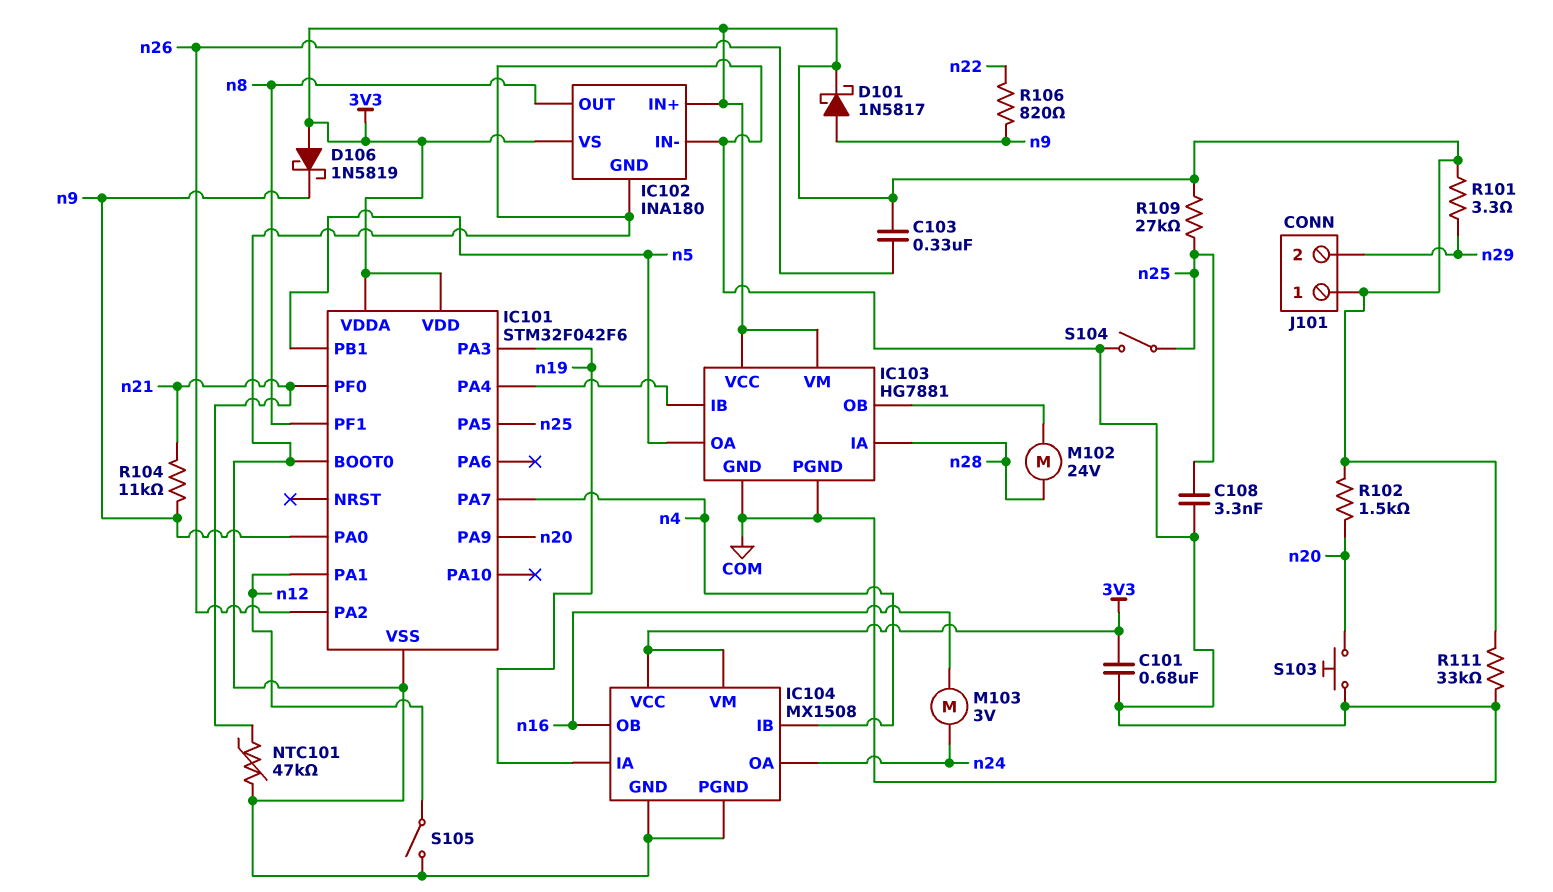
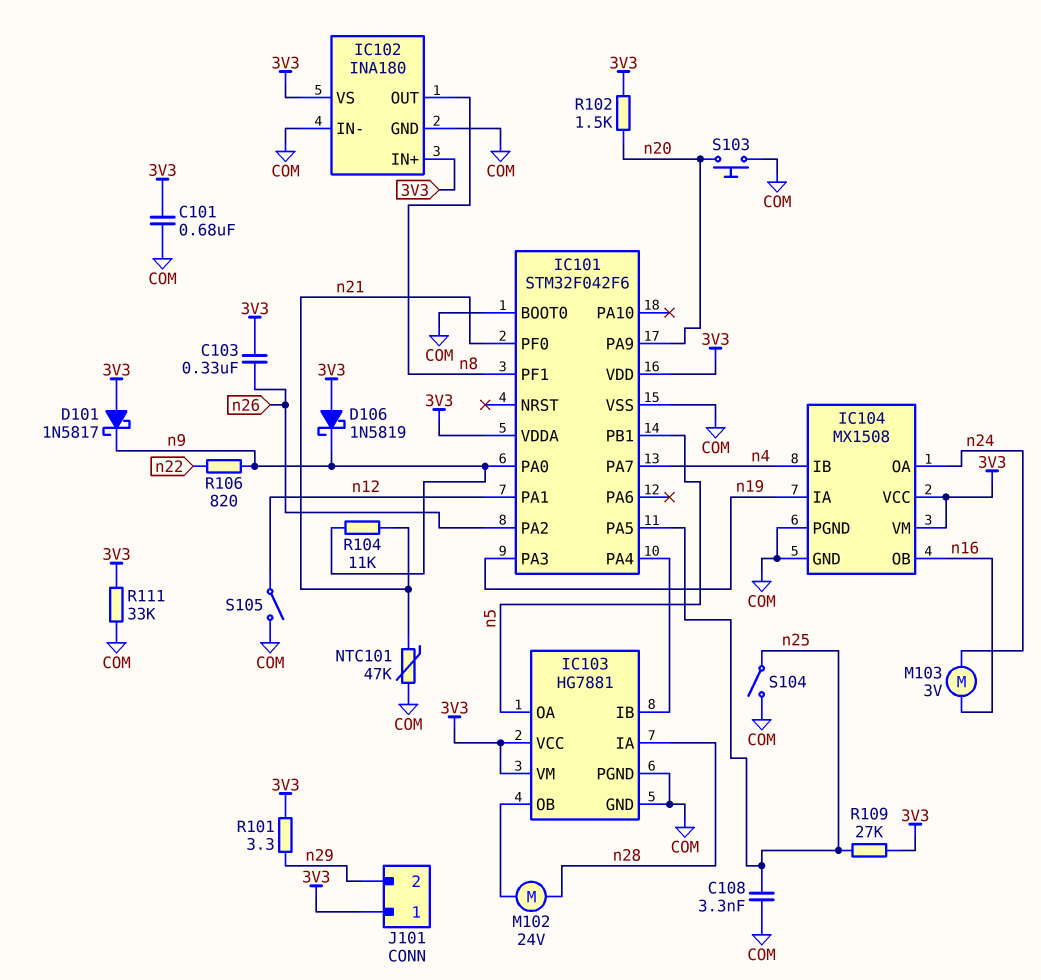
D101: schottky 1N5817 (A n9, K 3V3) -> schottky 1N5817 (A 3V3, K n9)

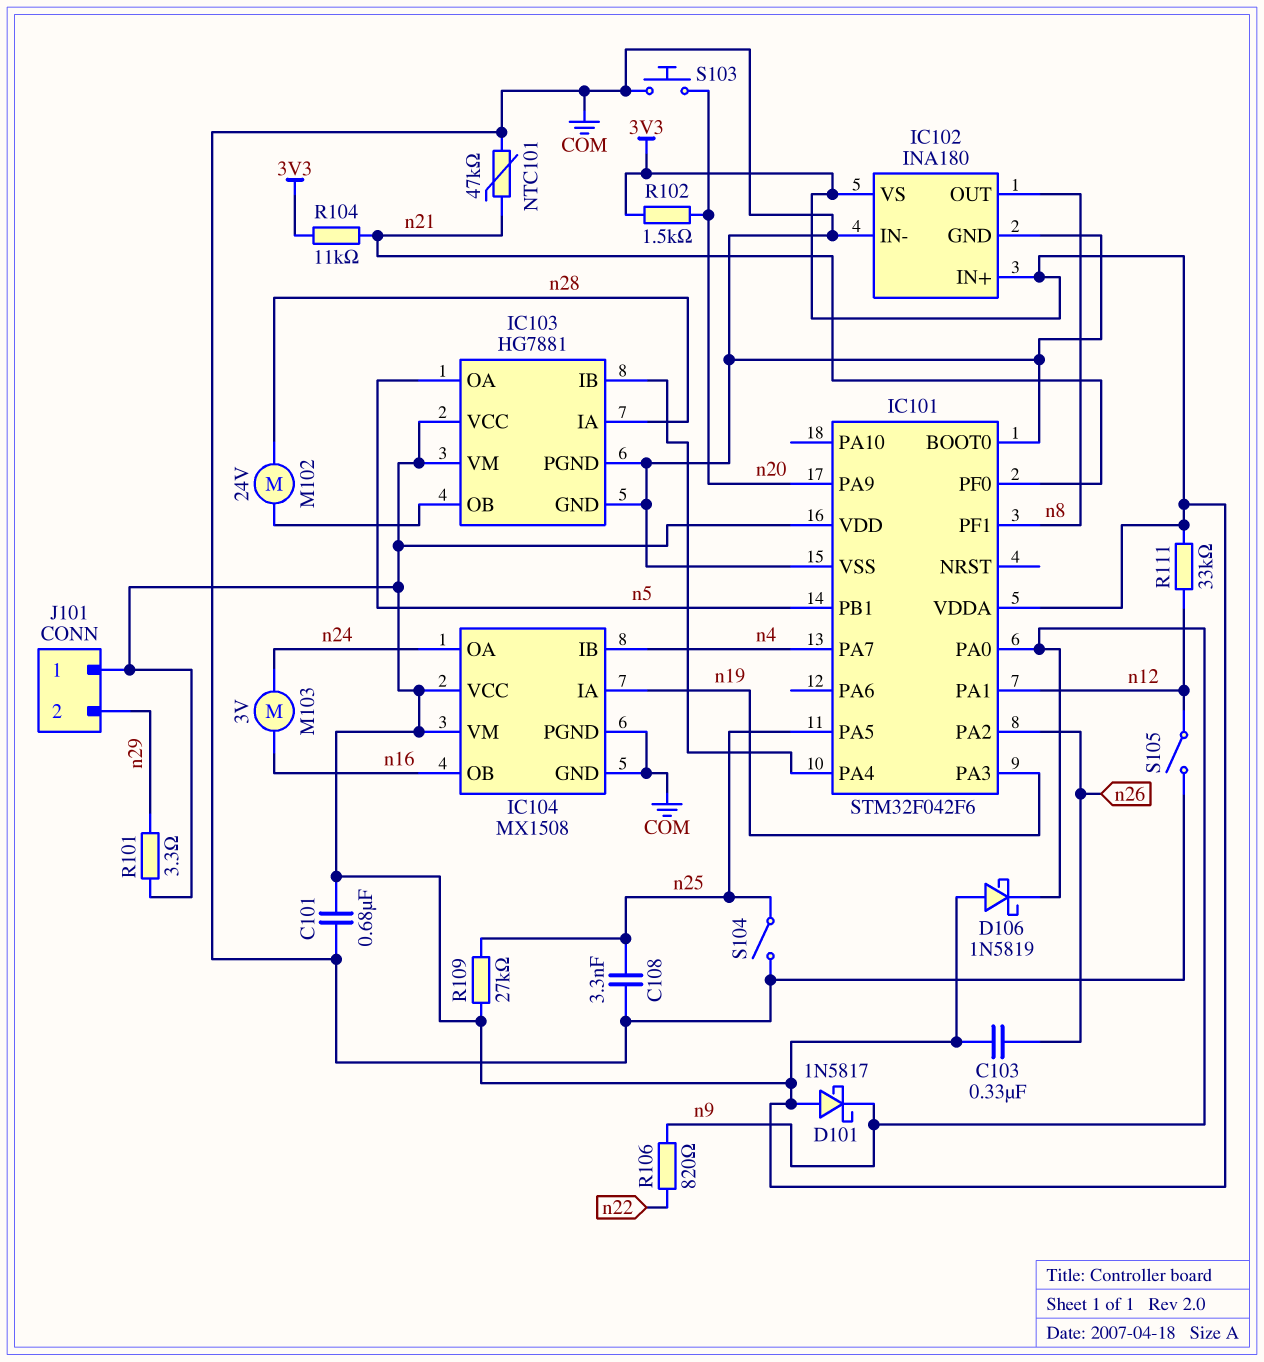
R104: 11k (n9, n21) -> 11k (3V3, n21)
R111: 33k (3V3, COM) -> 33k (3V3, n12)

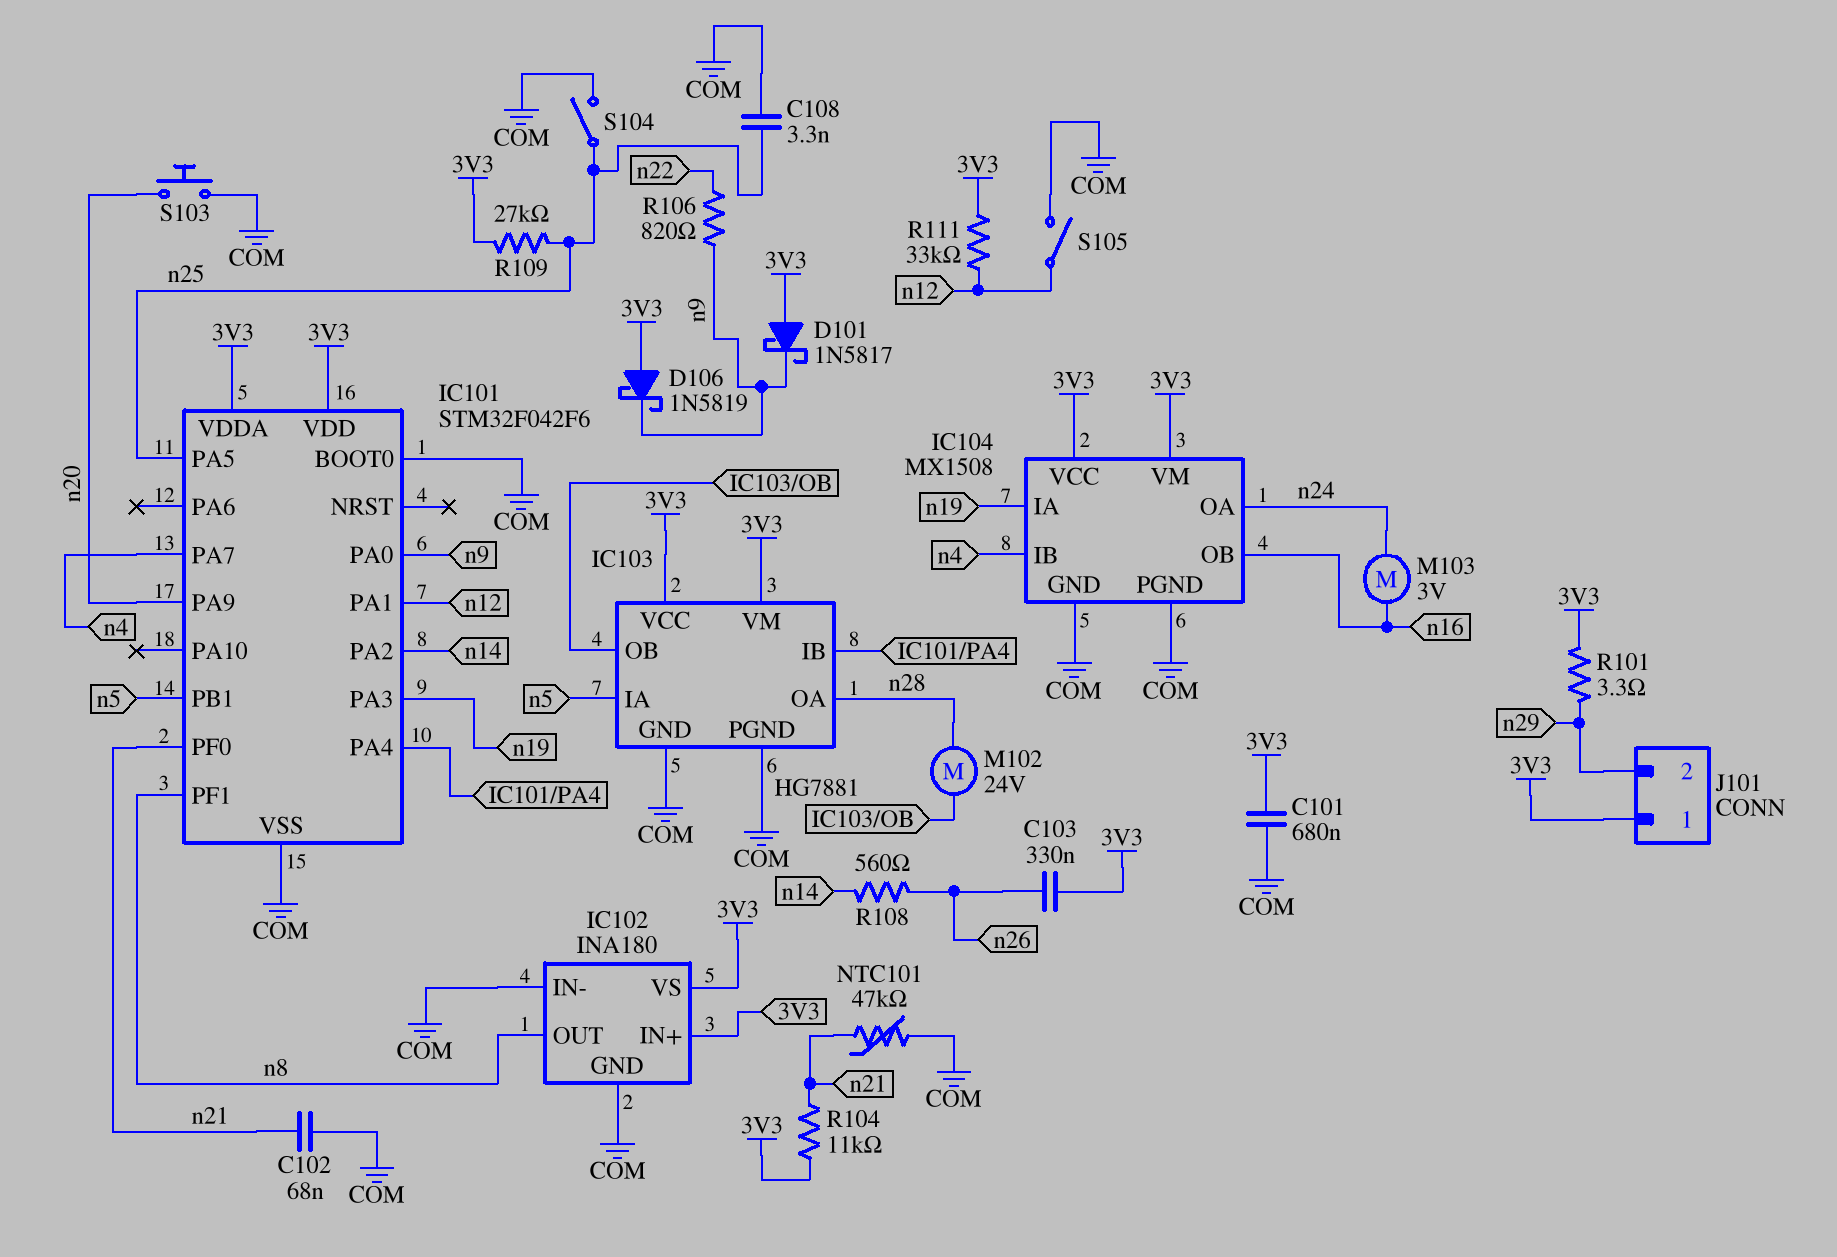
C102: none -> 68nF (COM, n21)
IC101 pin PA2: n26 -> n14
IC103 pin IA: n28 -> n5
IC103 pin OA: n5 -> n28
R102: 1.5k (3V3, n20) -> none
R108: none -> 560 (n14, n26)

